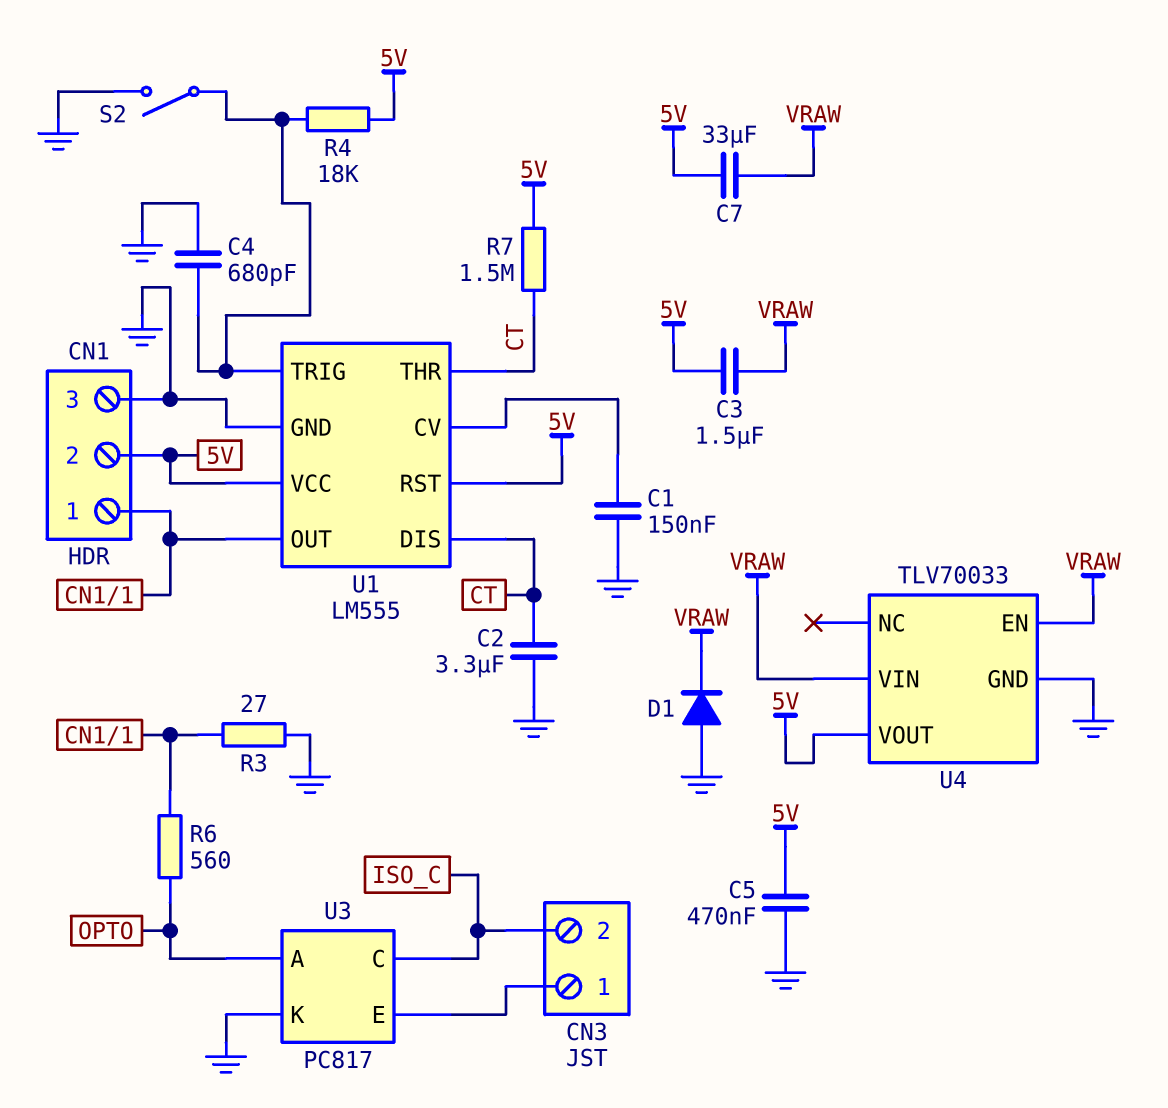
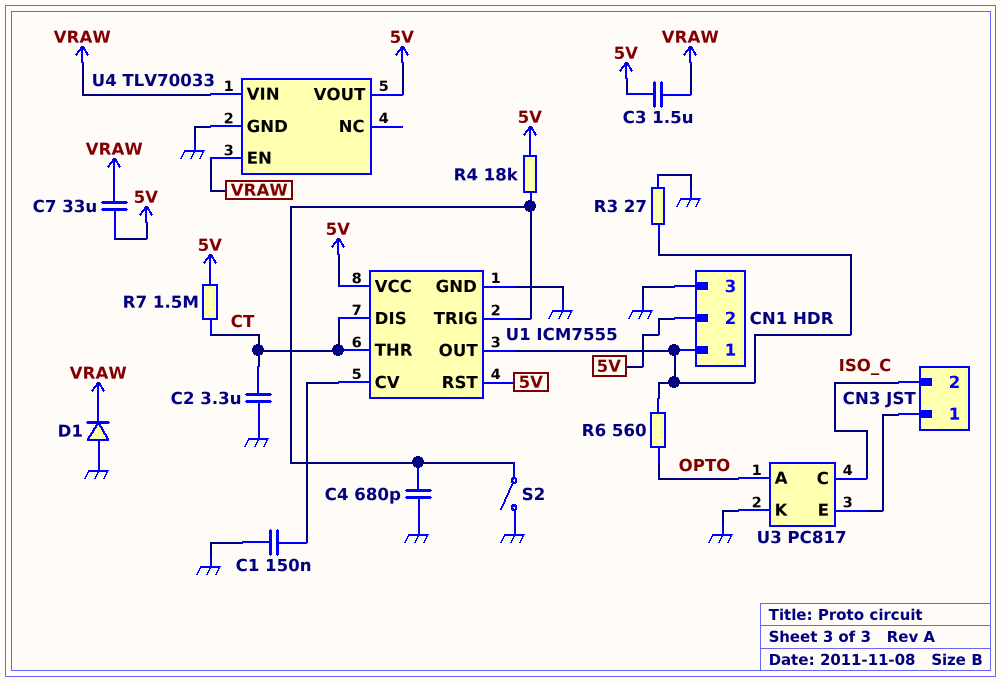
C5: 470nF (5V, GND) -> none
U1: LM555 -> ICM7555

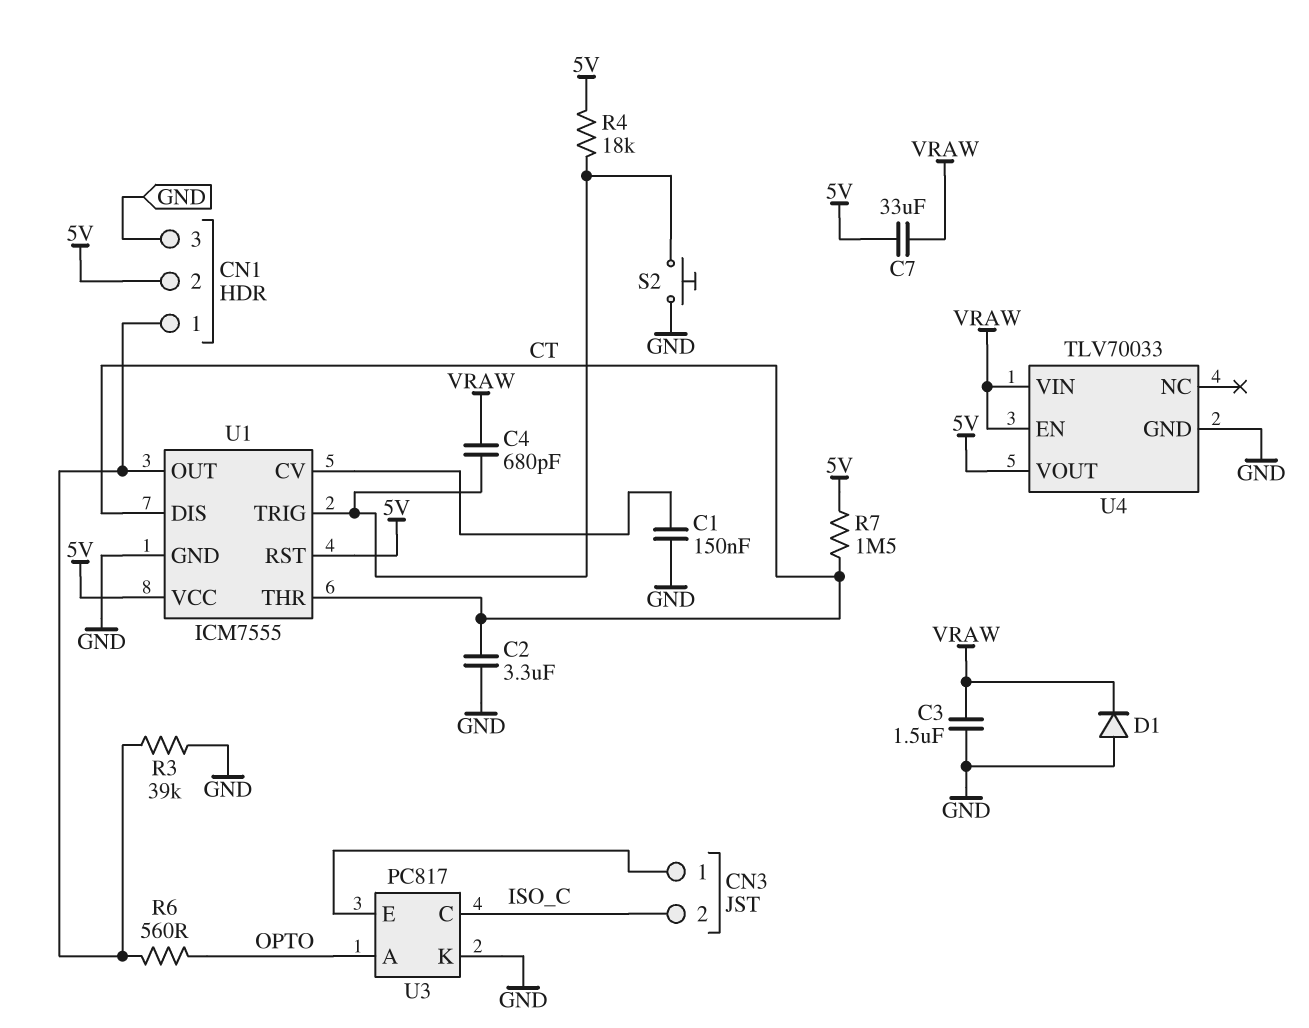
C3: 1.5uF (5V, VRAW) -> 1.5uF (GND, VRAW)
C4: 680pF (GND, U1/TRIG) -> 680pF (U1/TRIG, VRAW)
R3: 27 (CN1/1, GND) -> 39k (CN1/1, GND)
S2: switch (GND, U1/TRIG) -> button (GND, U1/TRIG)

